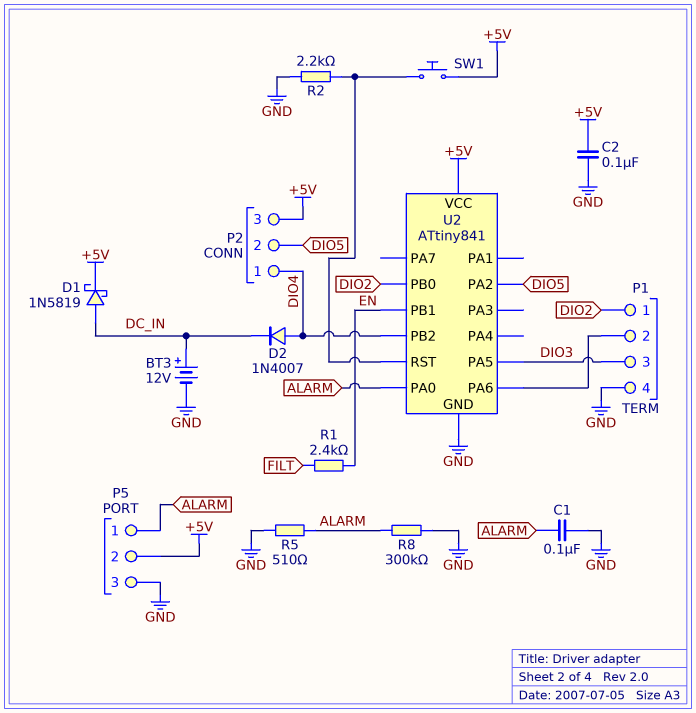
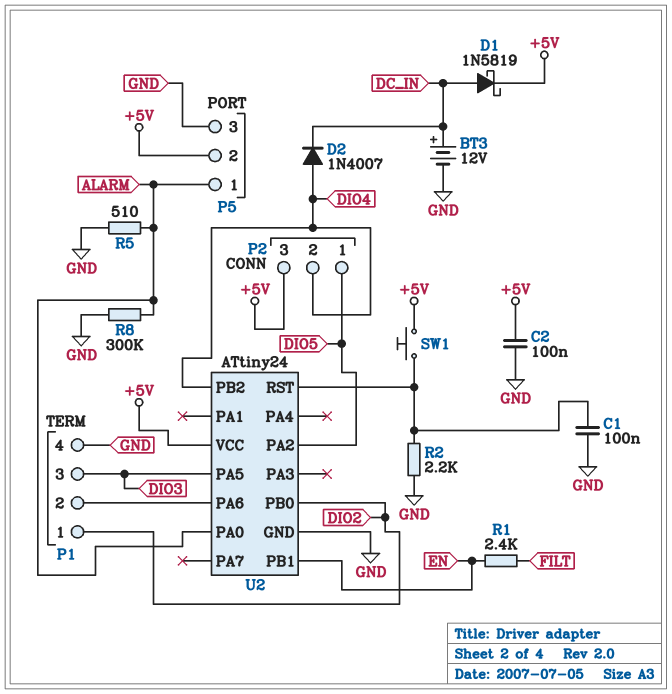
C1: 100nF (ALARM, GND) -> 100nF (GND, U2/RST)
P2 pin 1: DIO4 -> DIO5
P2 pin 2: DIO5 -> DIO4
U2: ATtiny841 -> ATtiny24

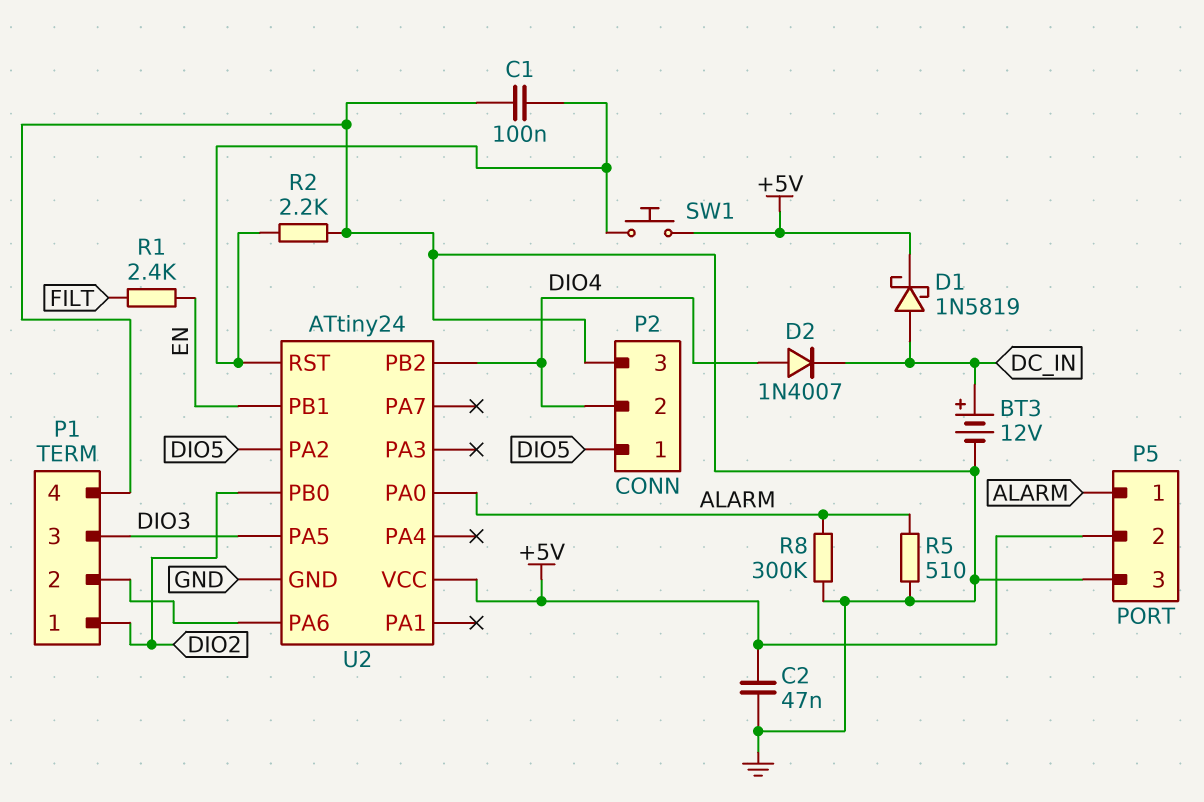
C2: 100nF (+5V, GND) -> 47nF (+5V, GND)
P2 pin 3: +5V -> GND

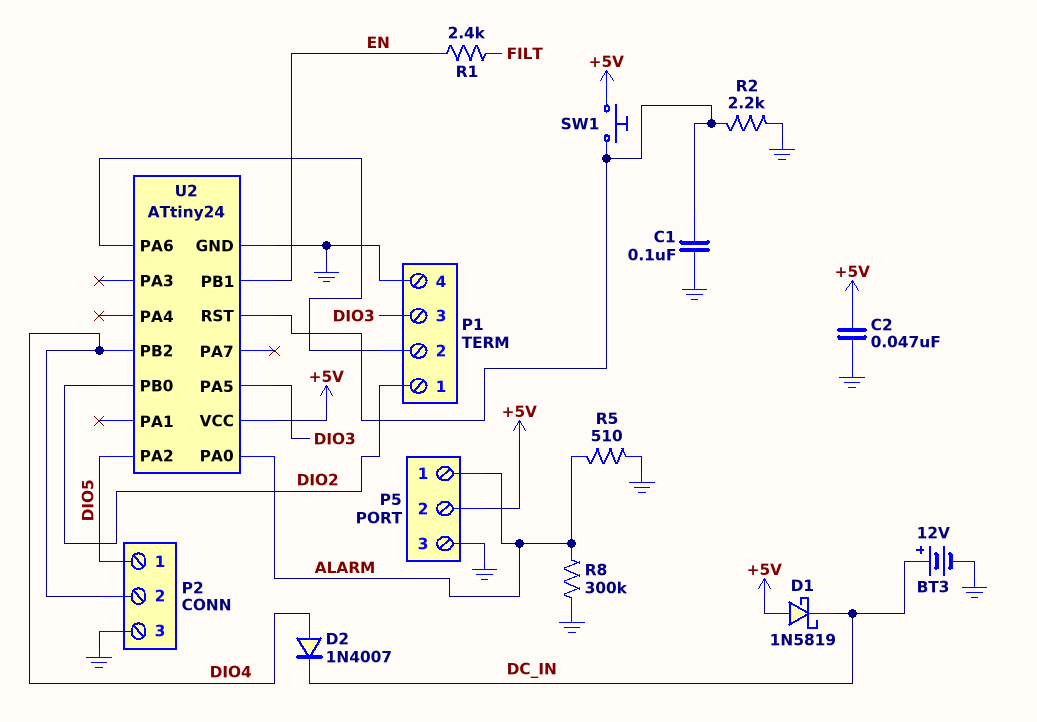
D1: schottky 1N5819 (A DC_IN, K +5V) -> schottky 1N5819 (A +5V, K DC_IN)

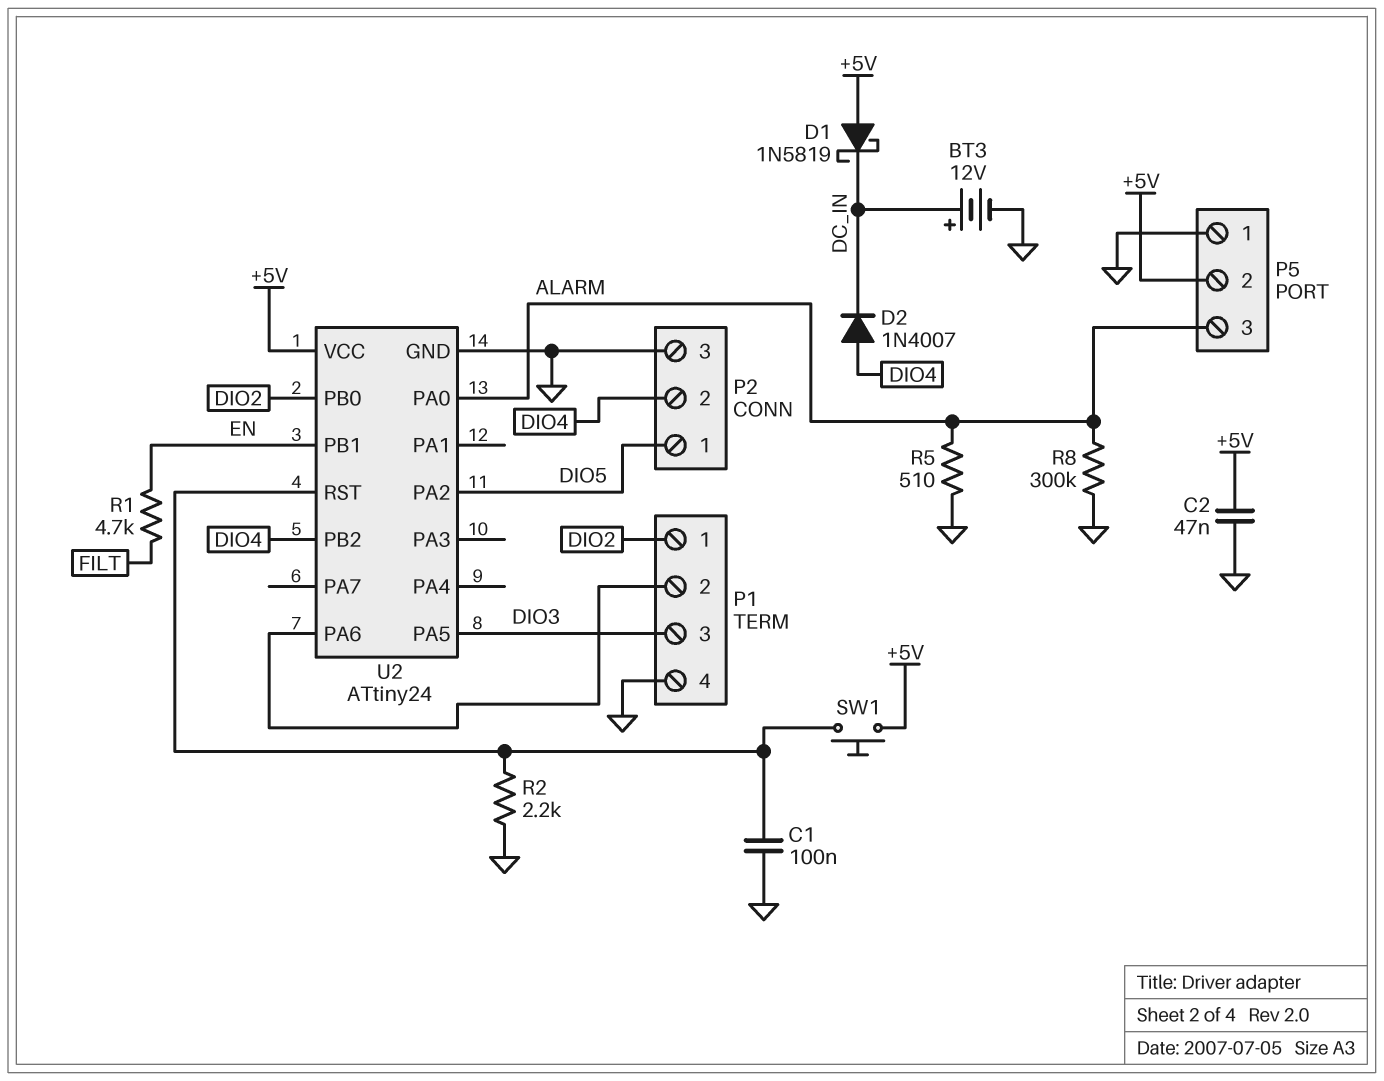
P5 pin 1: ALARM -> GND
P5 pin 3: GND -> ALARM
R1: 2.4k (EN, FILT) -> 4.7k (EN, FILT)

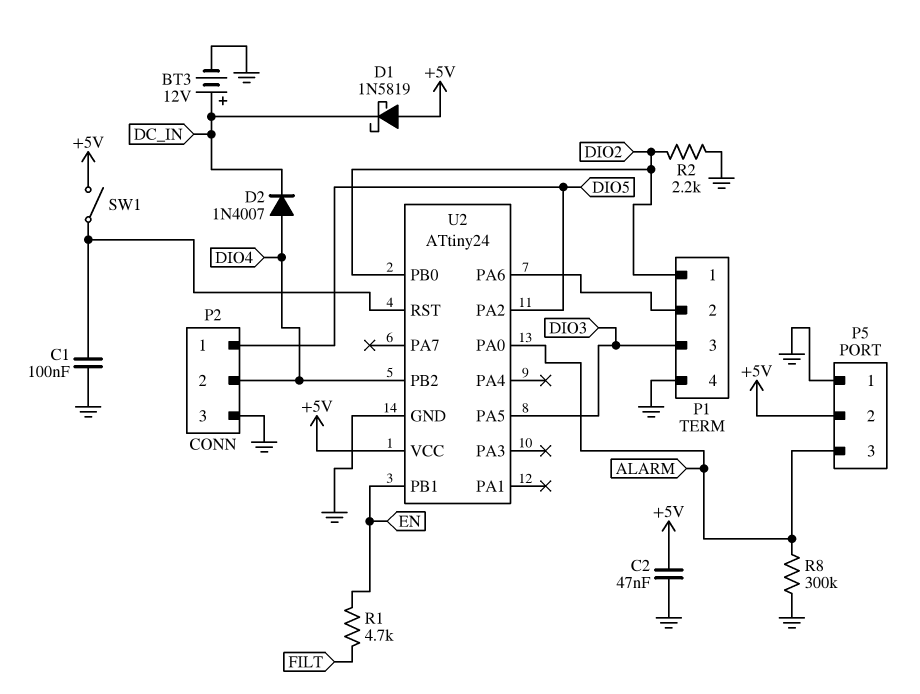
R2: 2.2k (GND, U2/RST) -> 2.2k (DIO2, GND)
R5: 510 (ALARM, GND) -> none
SW1: button (+5V, U2/RST) -> switch (+5V, U2/RST)

